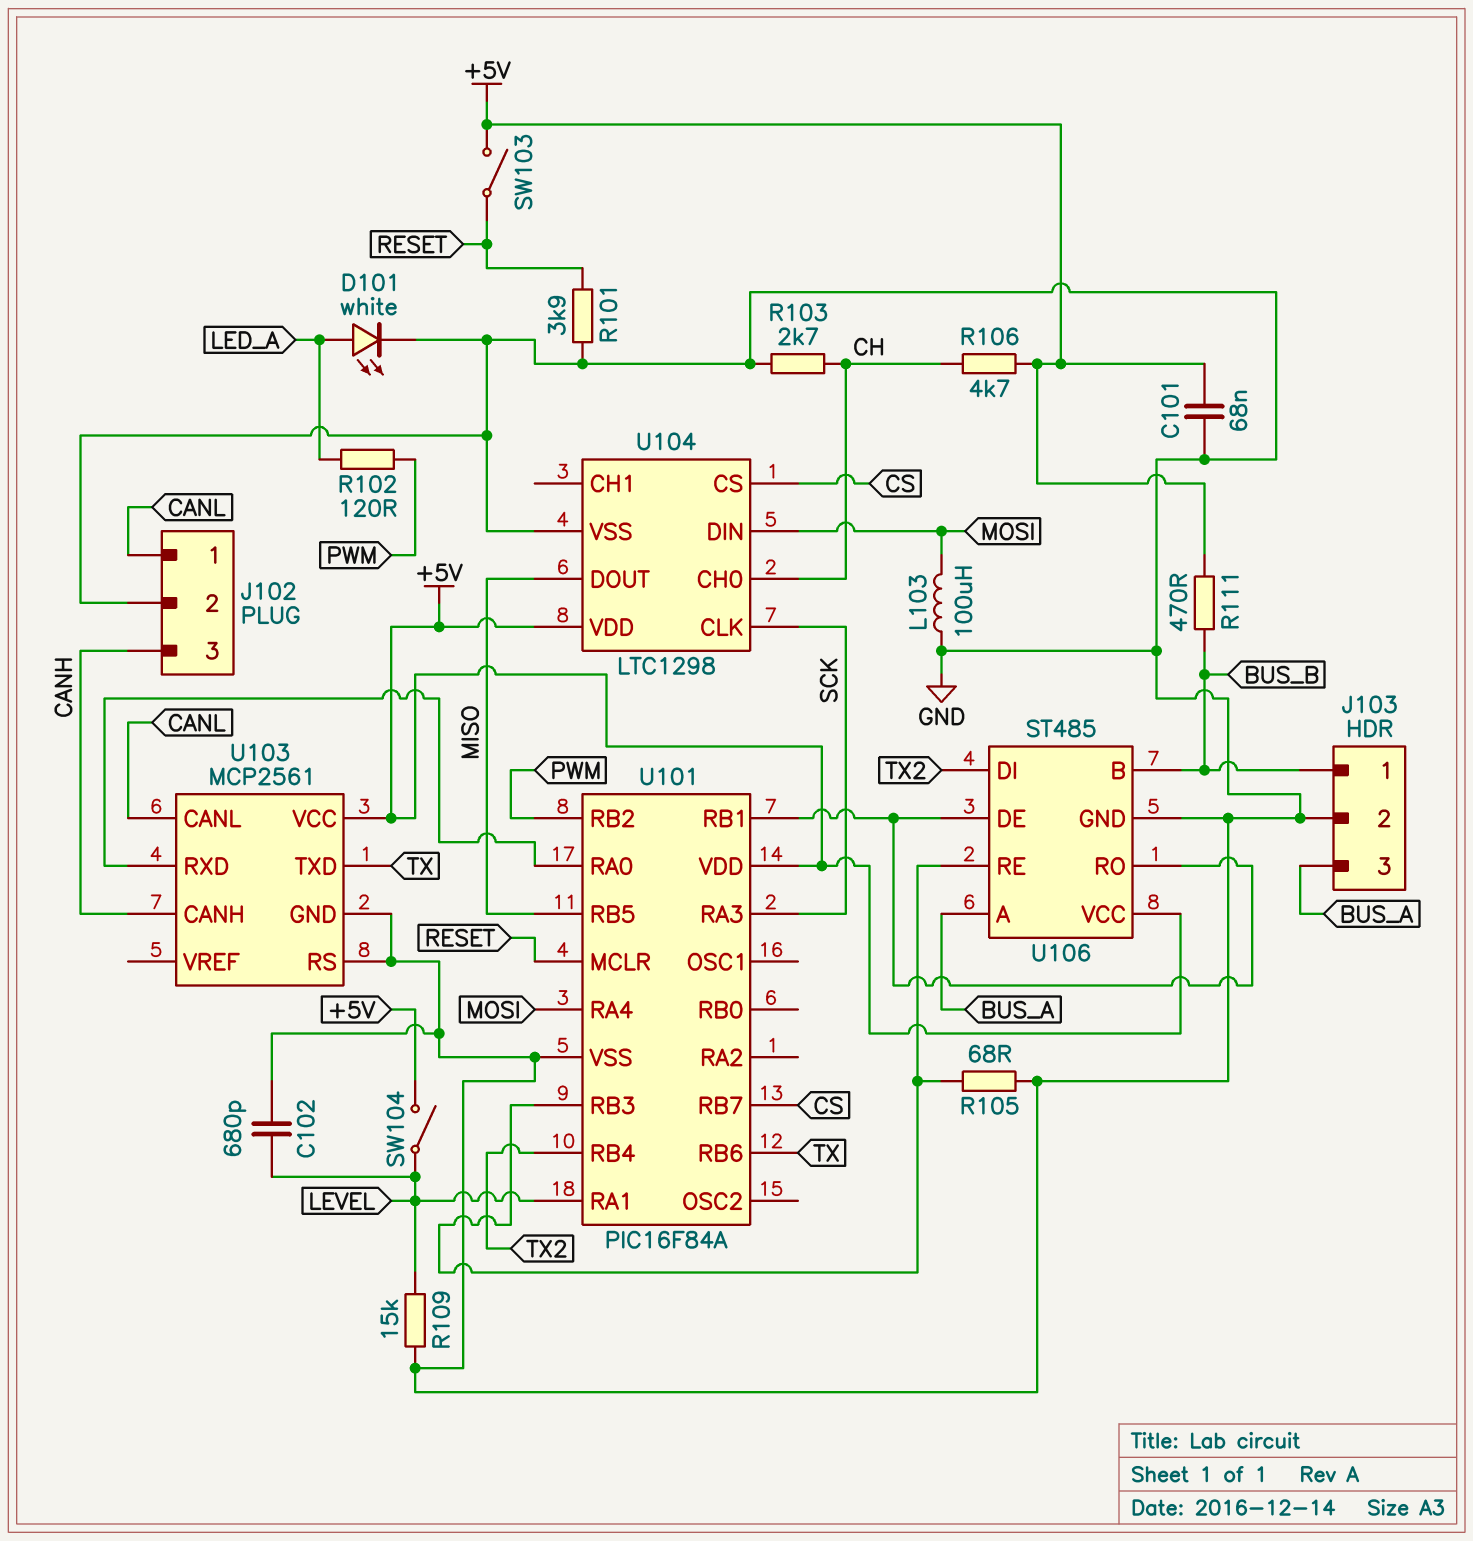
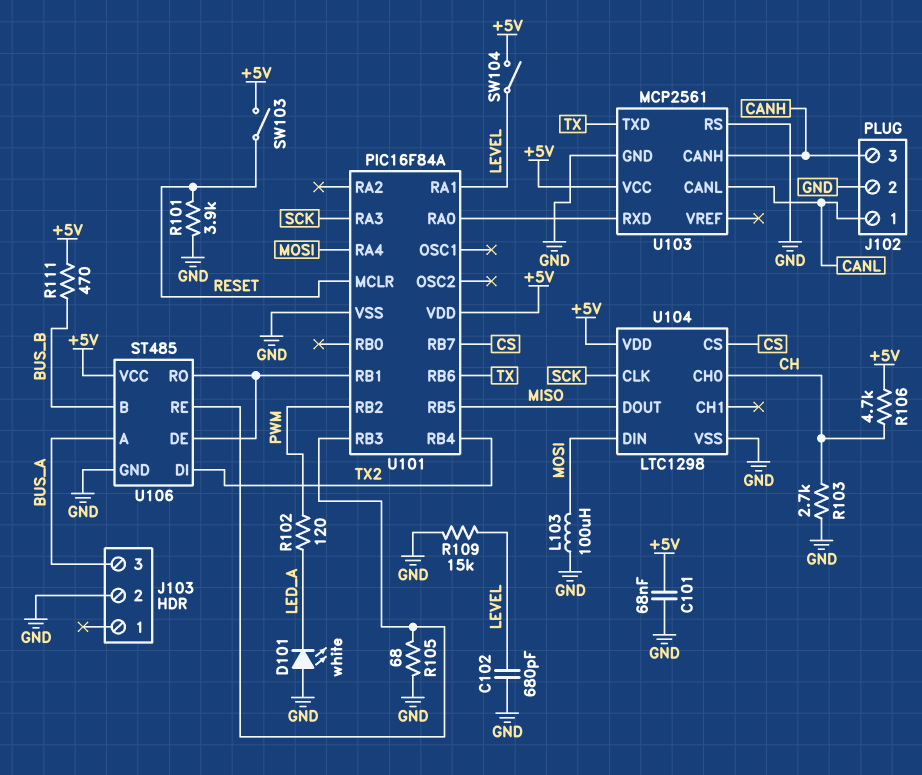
D101: LED white (A LED_A, K GND) -> LED white (A GND, K LED_A)
J103 pin 1: BUS_B -> none

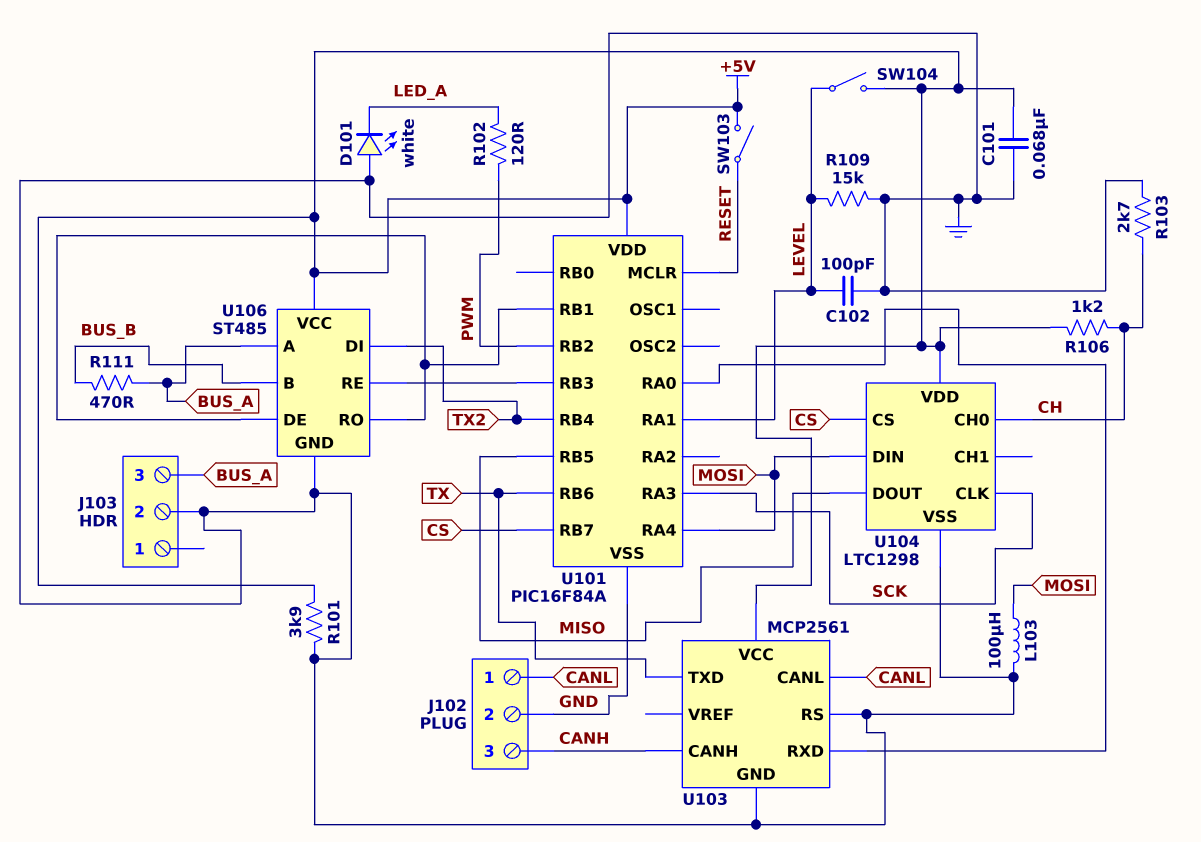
C102: 680pF (GND, LEVEL) -> 100pF (GND, LEVEL)
R101: 3.9k (GND, RESET) -> 3.9k (+5V, GND)
R105: 68 (GND, U101/RB3) -> none
R106: 4.7k (+5V, CH) -> 1.2k (+5V, CH)
R111: 470 (+5V, BUS_B) -> 470 (BUS_A, BUS_B)

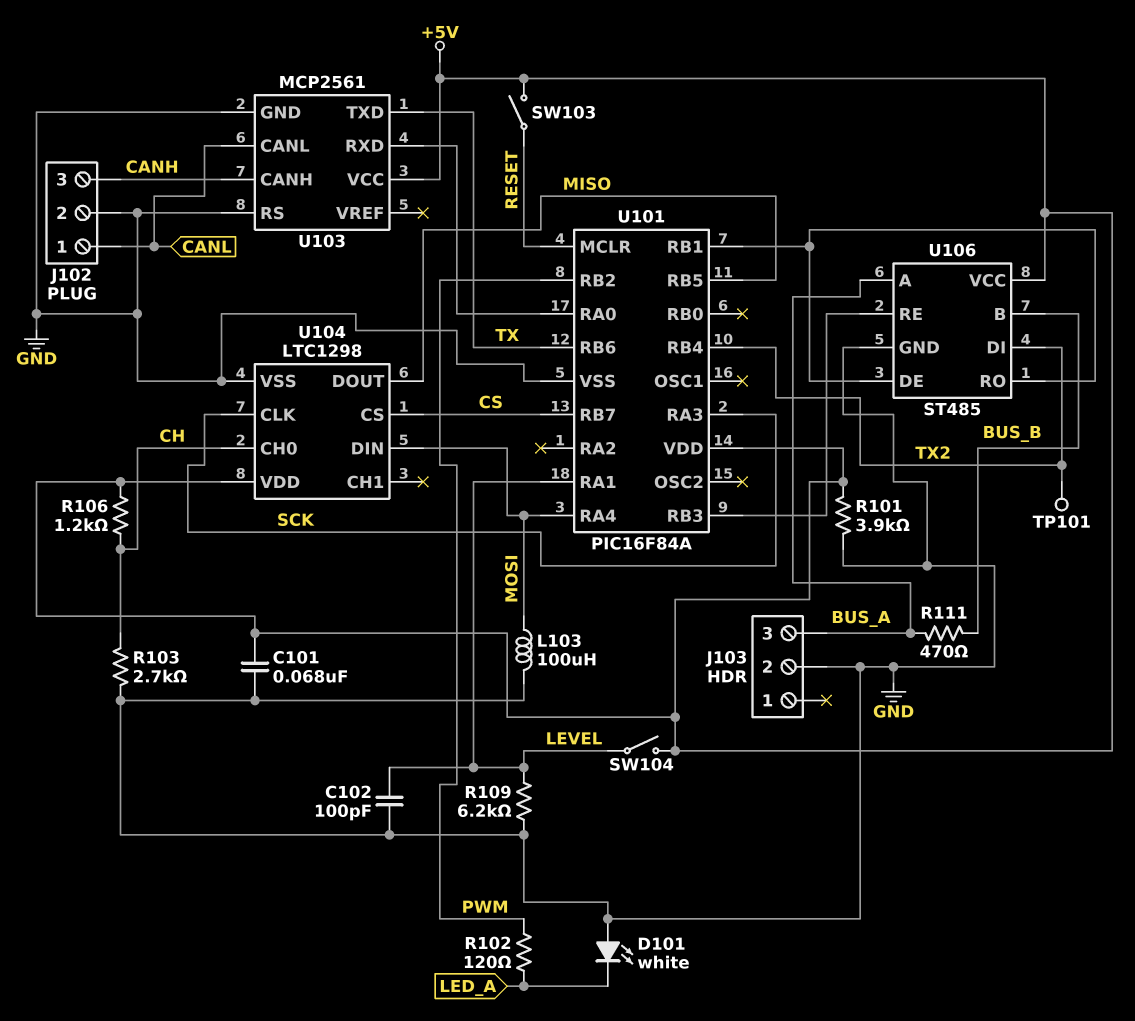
R109: 15k (GND, LEVEL) -> 6.2k (GND, LEVEL)
TP101: none -> test point (TX2)

